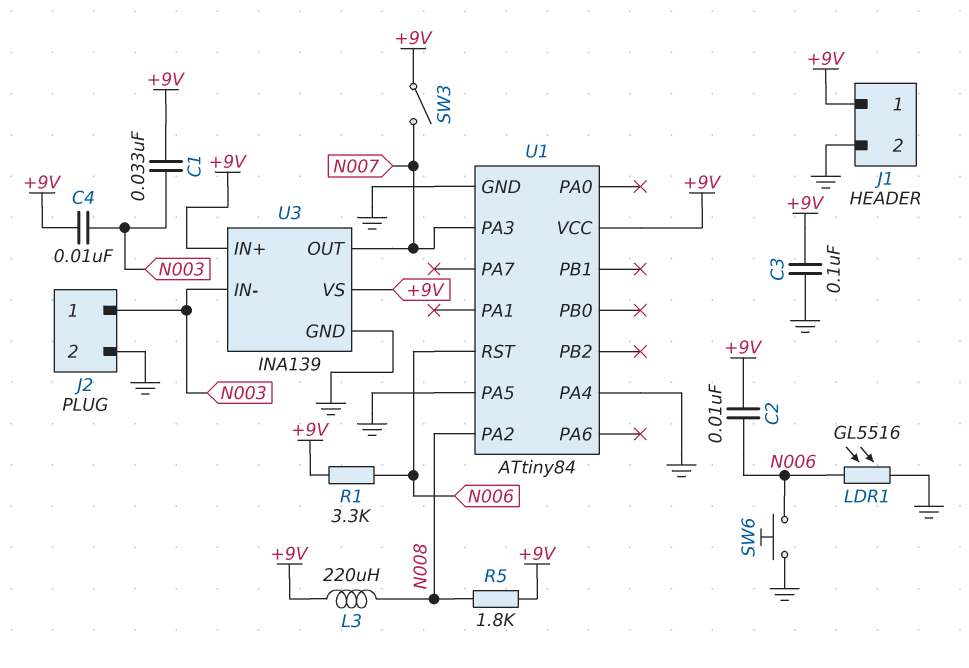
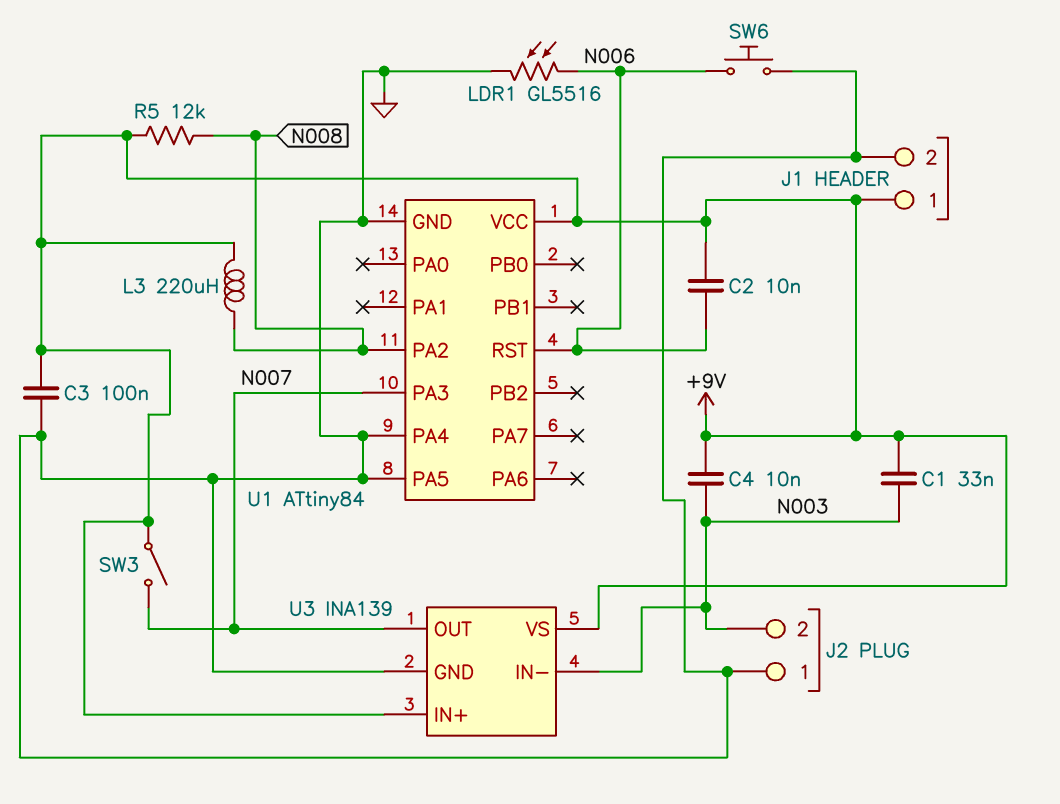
J2 pin 1: N003 -> GND
J2 pin 2: GND -> N003
R1: 3.3k (+9V, N006) -> none
R5: 1.8k (+9V, N008) -> 12k (+9V, N008)

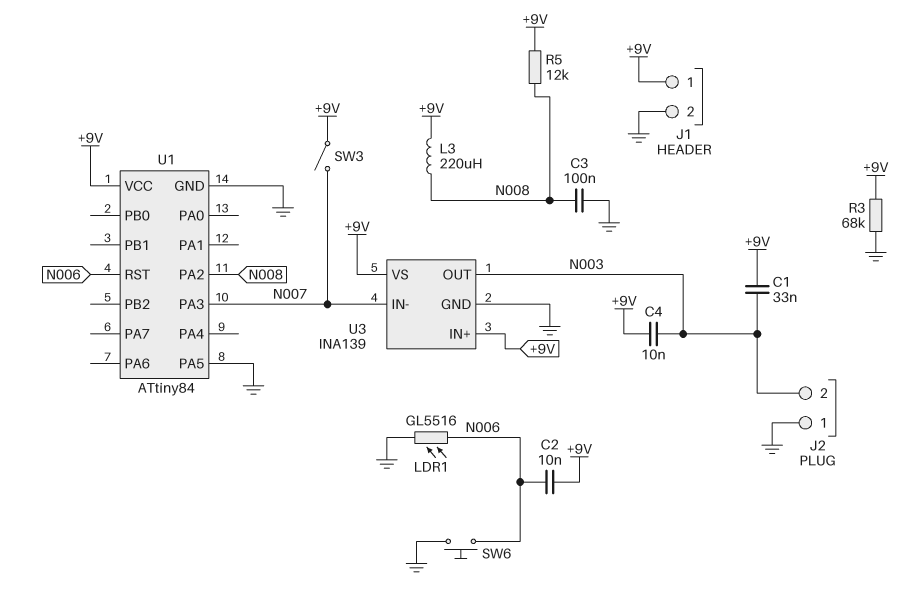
C3: 100nF (+9V, GND) -> 100nF (GND, N008)
R3: none -> 68k (+9V, GND)
U1 pin PA4: GND -> none
U3 pin IN-: N003 -> N007
U3 pin OUT: N007 -> N003

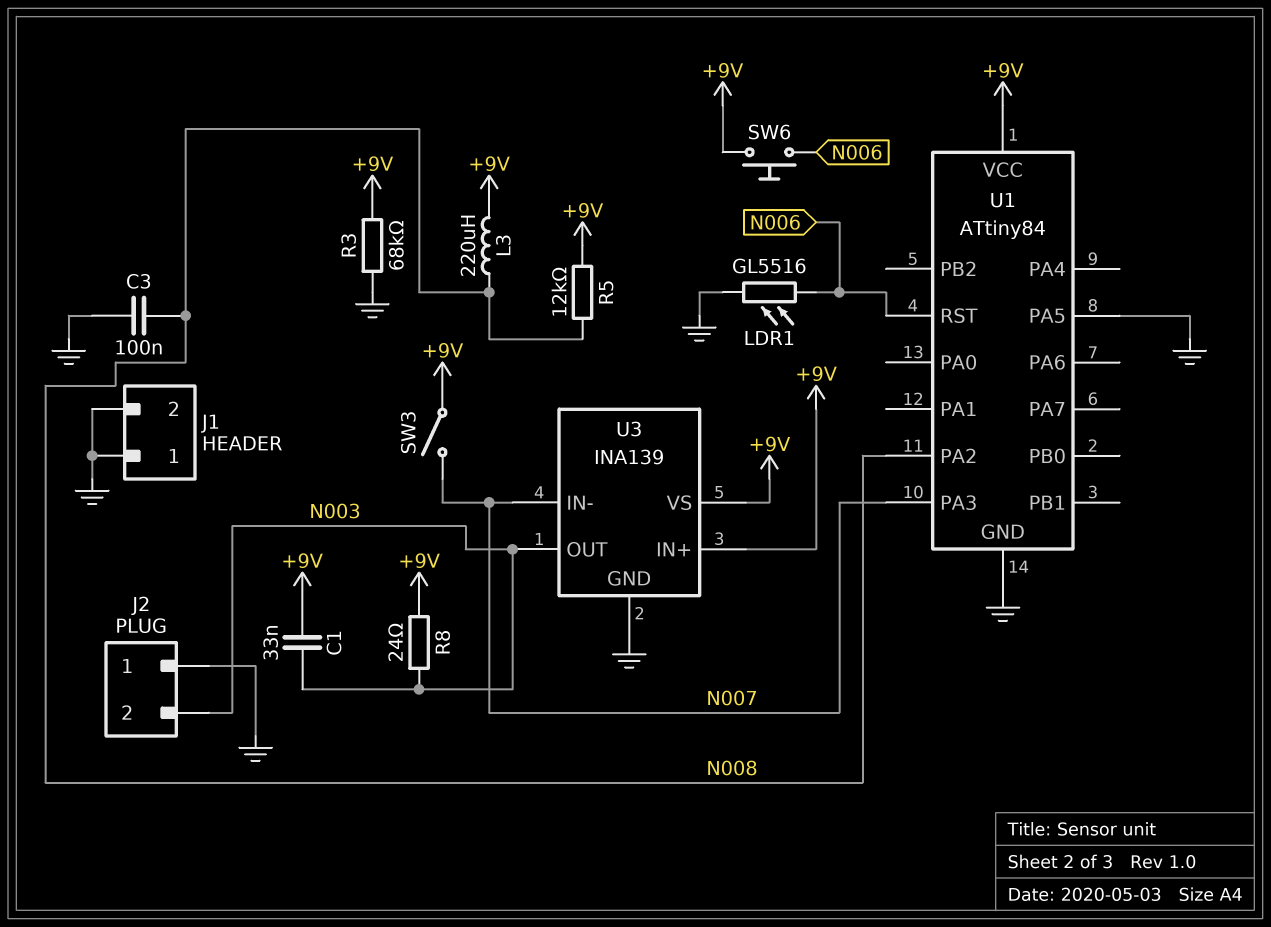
C2: 10nF (+9V, N006) -> none
C4: 10nF (+9V, N003) -> none
J1 pin 1: +9V -> GND
R8: none -> 24 (+9V, N003)
SW6: button (GND, N006) -> button (+9V, N006)

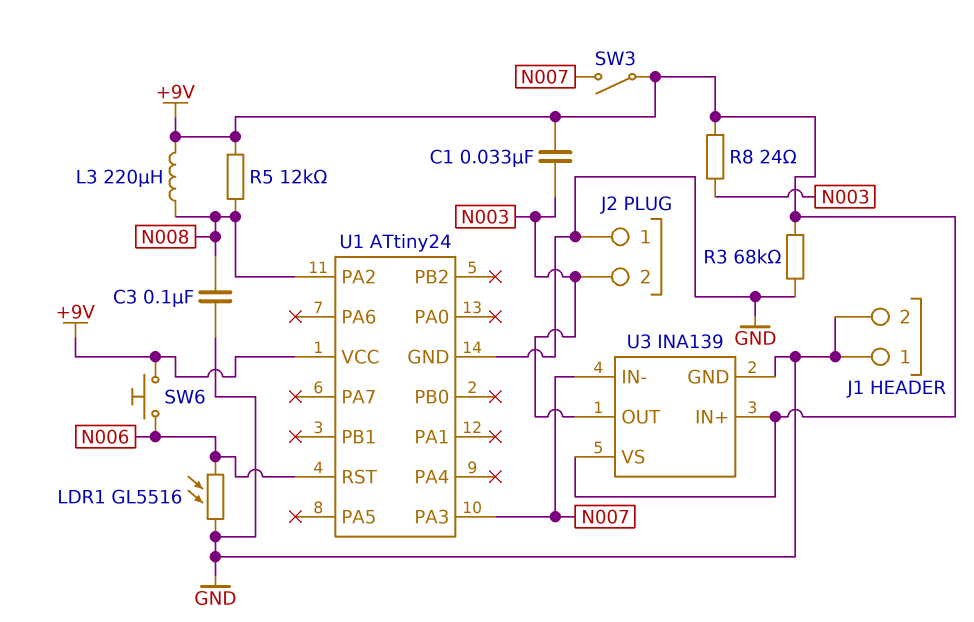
U1: ATtiny84 -> ATtiny24
U1 pin PA5: GND -> none

